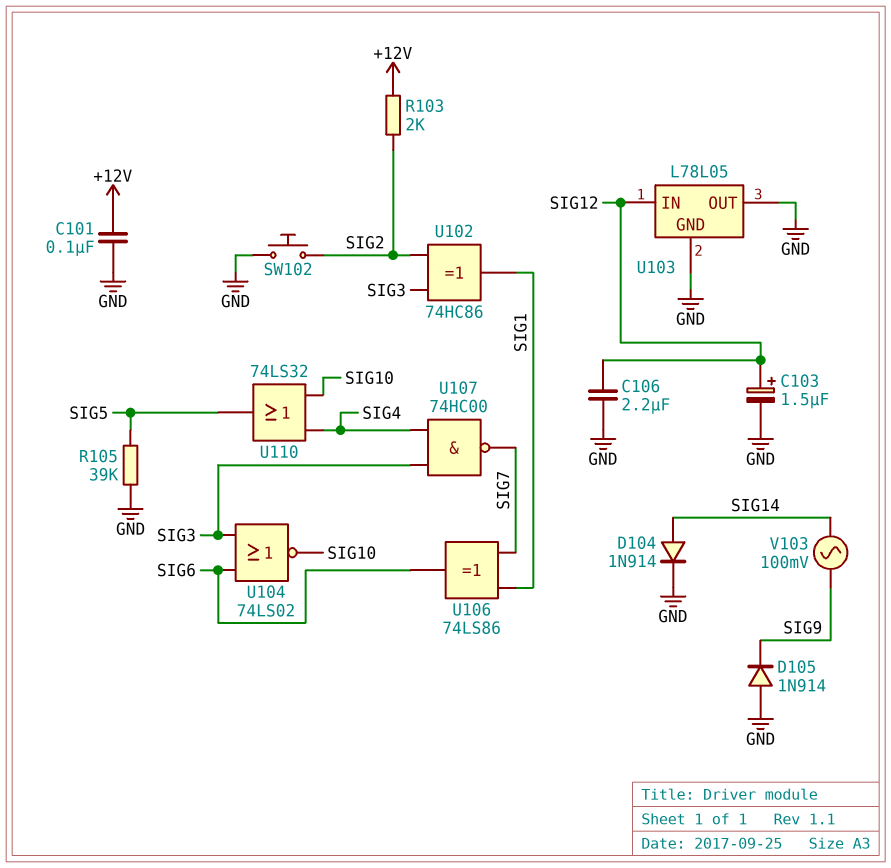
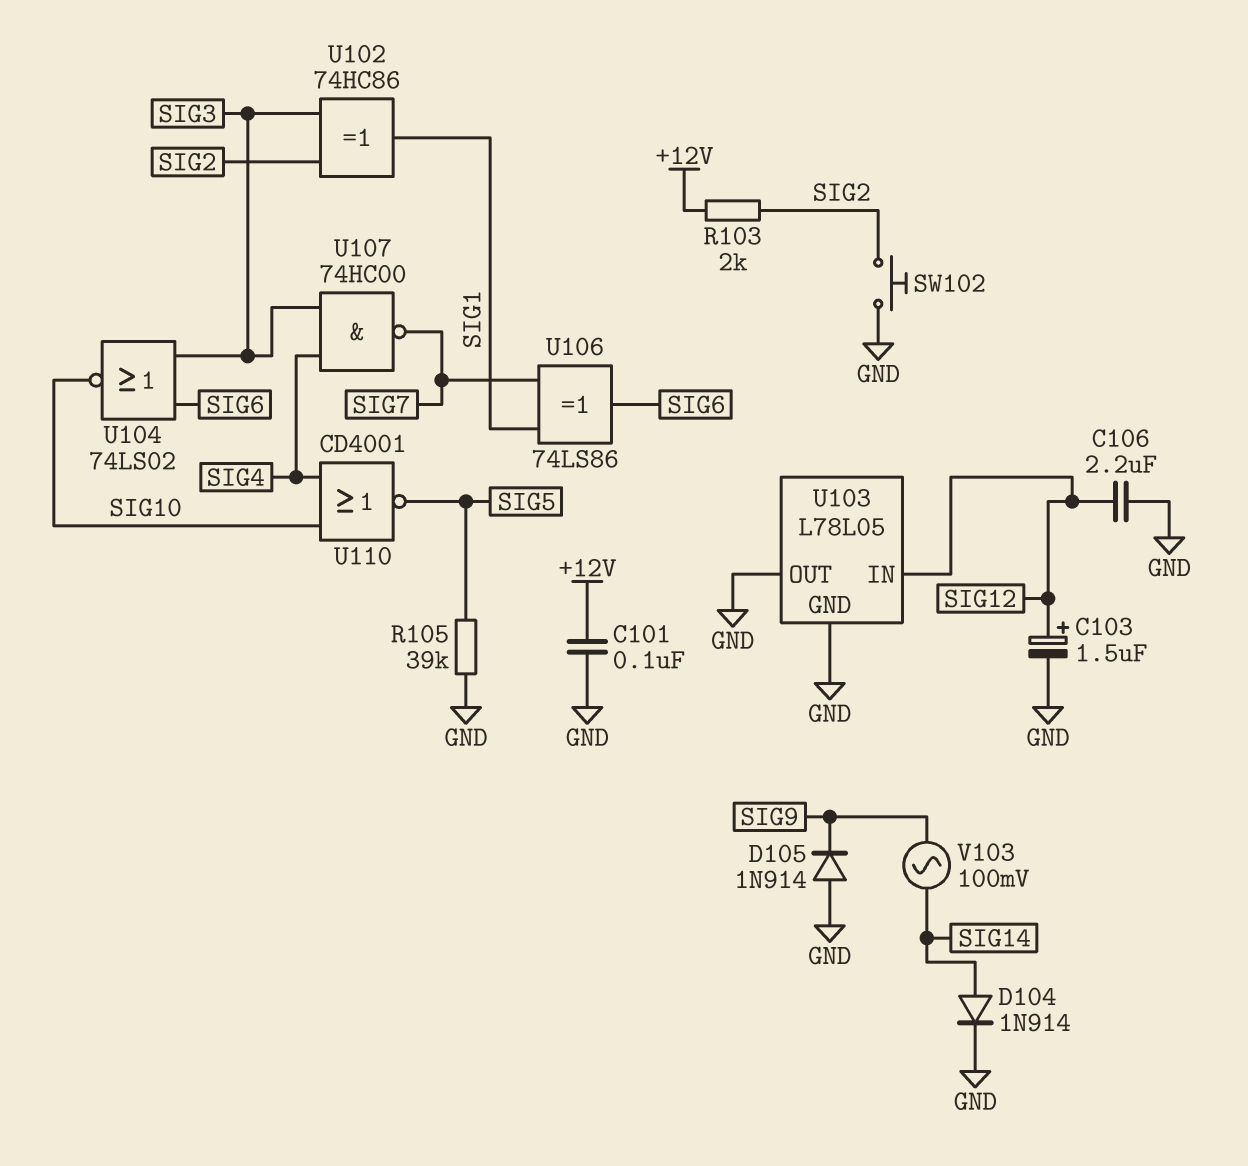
U110: OR 74LS32 (in SIG4, in SIG10, out SIG5) -> NOR CD4001 (in SIG4, in SIG10, out SIG5)

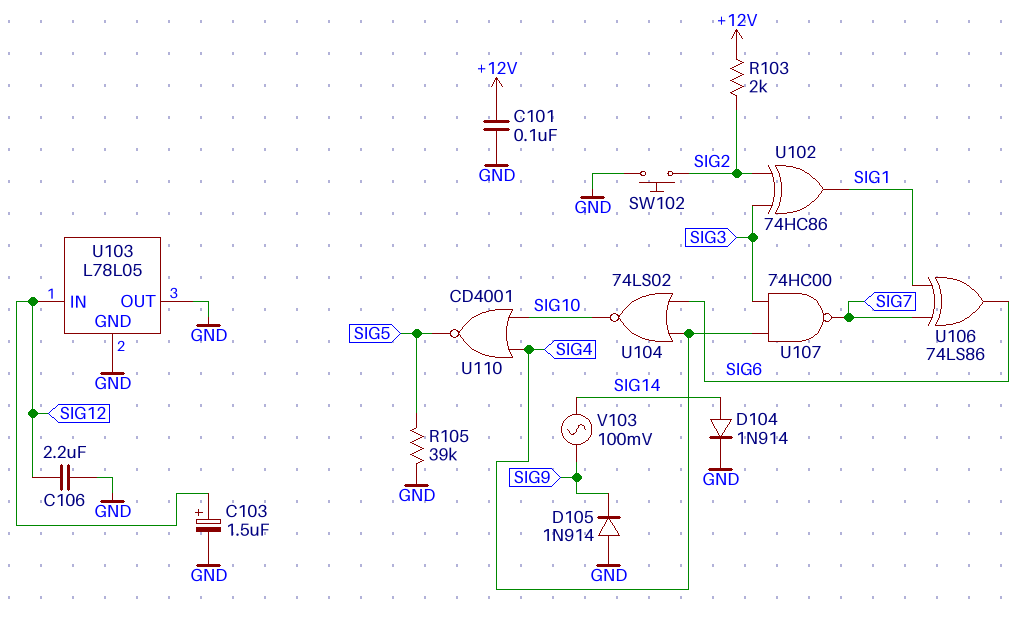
U104: NOR 74LS02 (in SIG3, in SIG6, out SIG10) -> NOR 74LS02 (in SIG4, in SIG6, out SIG10)

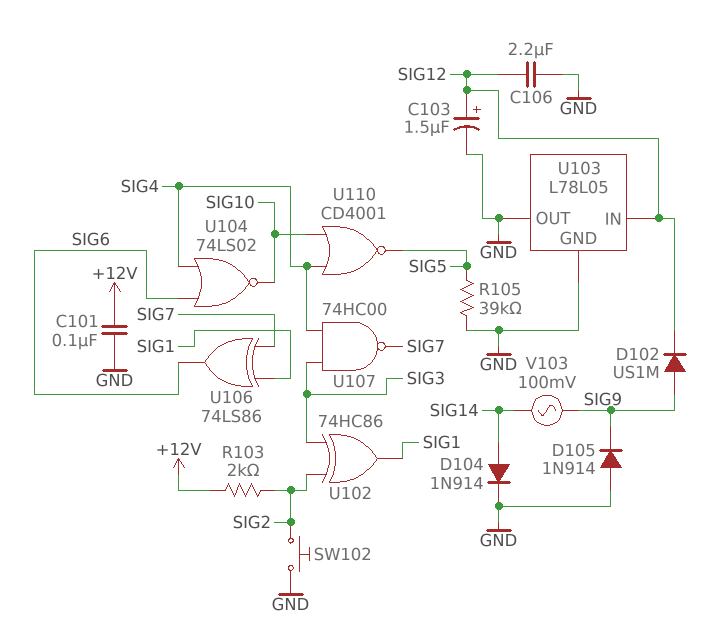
D102: none -> diode US1M (A SIG9, K SIG12)

